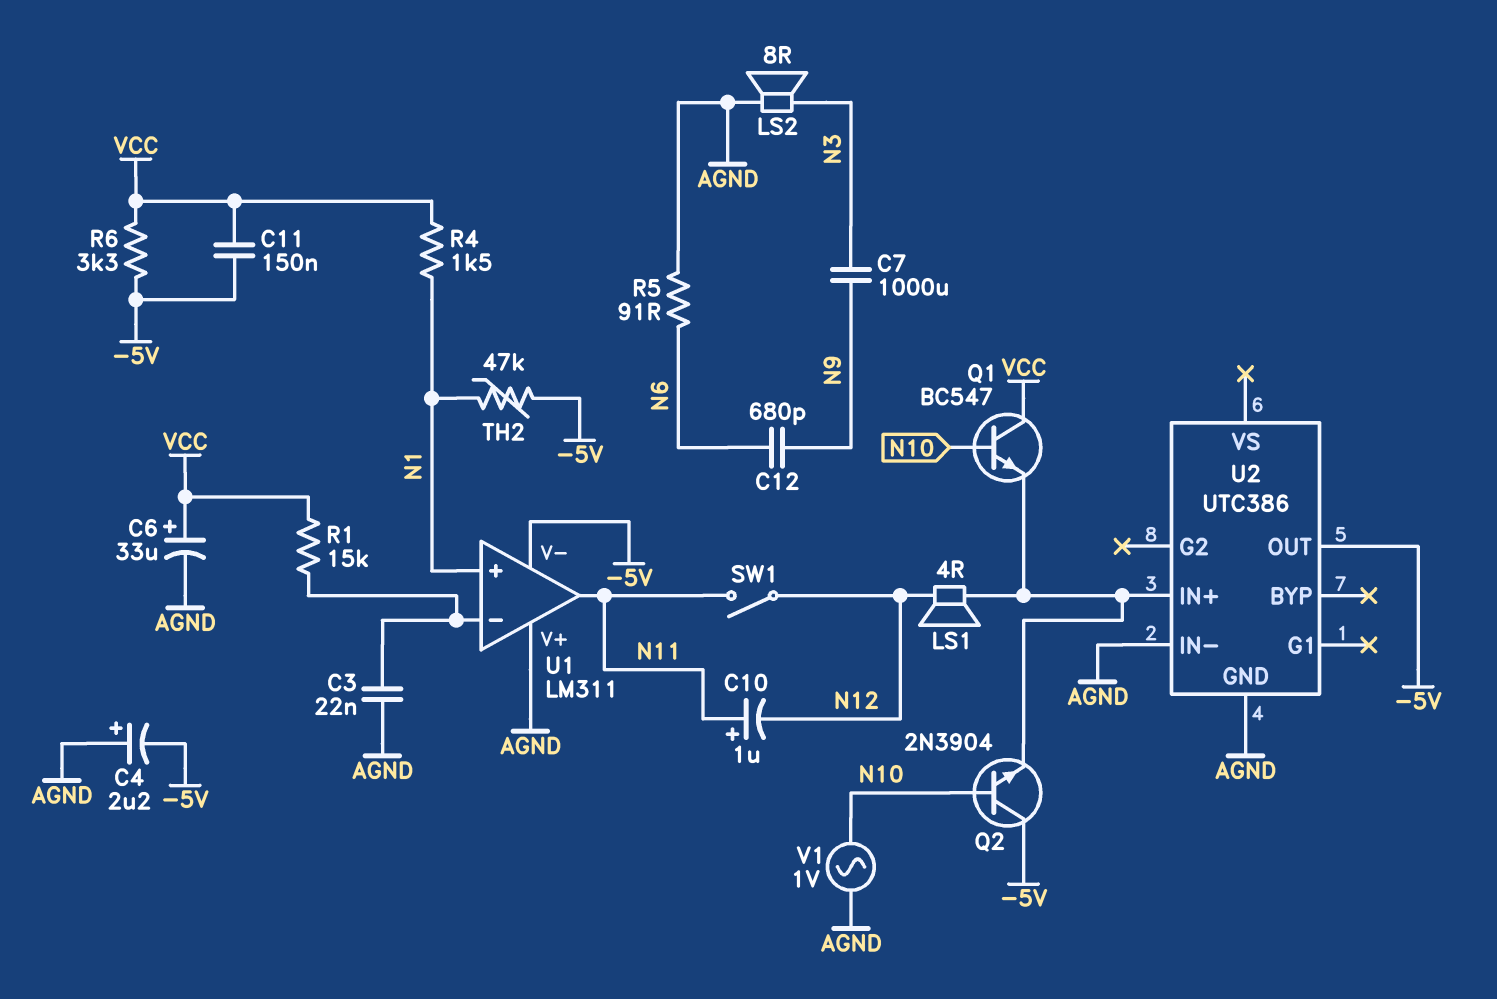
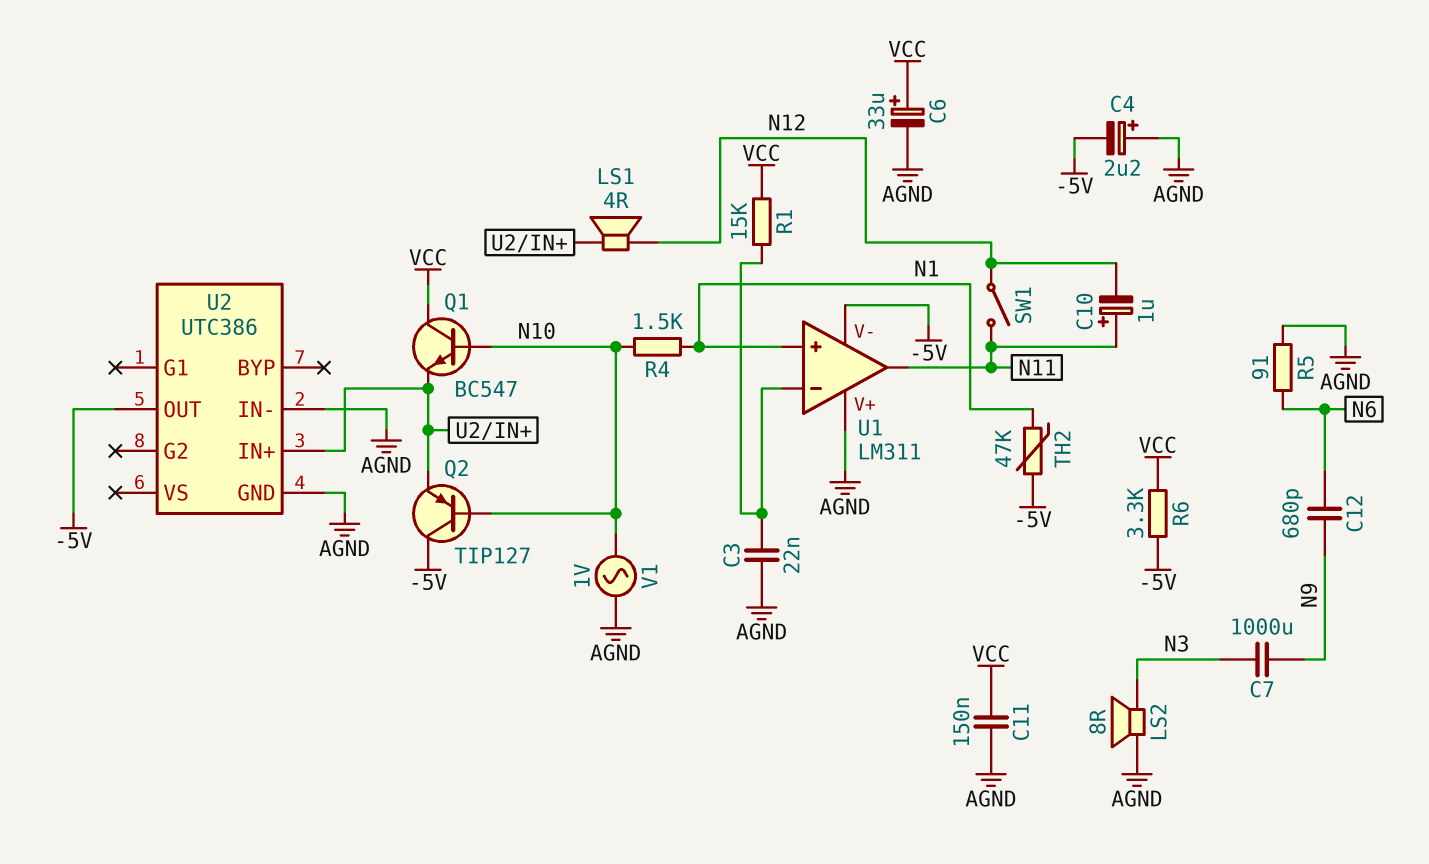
C11: 150nF (-5V, VCC) -> 150nF (AGND, VCC)
Q2: NPN 2N3904 (B N10, C -5V, E U2/IN+) -> PNP TIP127 (B N10, C -5V, E U2/IN+)
R4: 1.5k (N1, VCC) -> 1.5k (N1, N10)

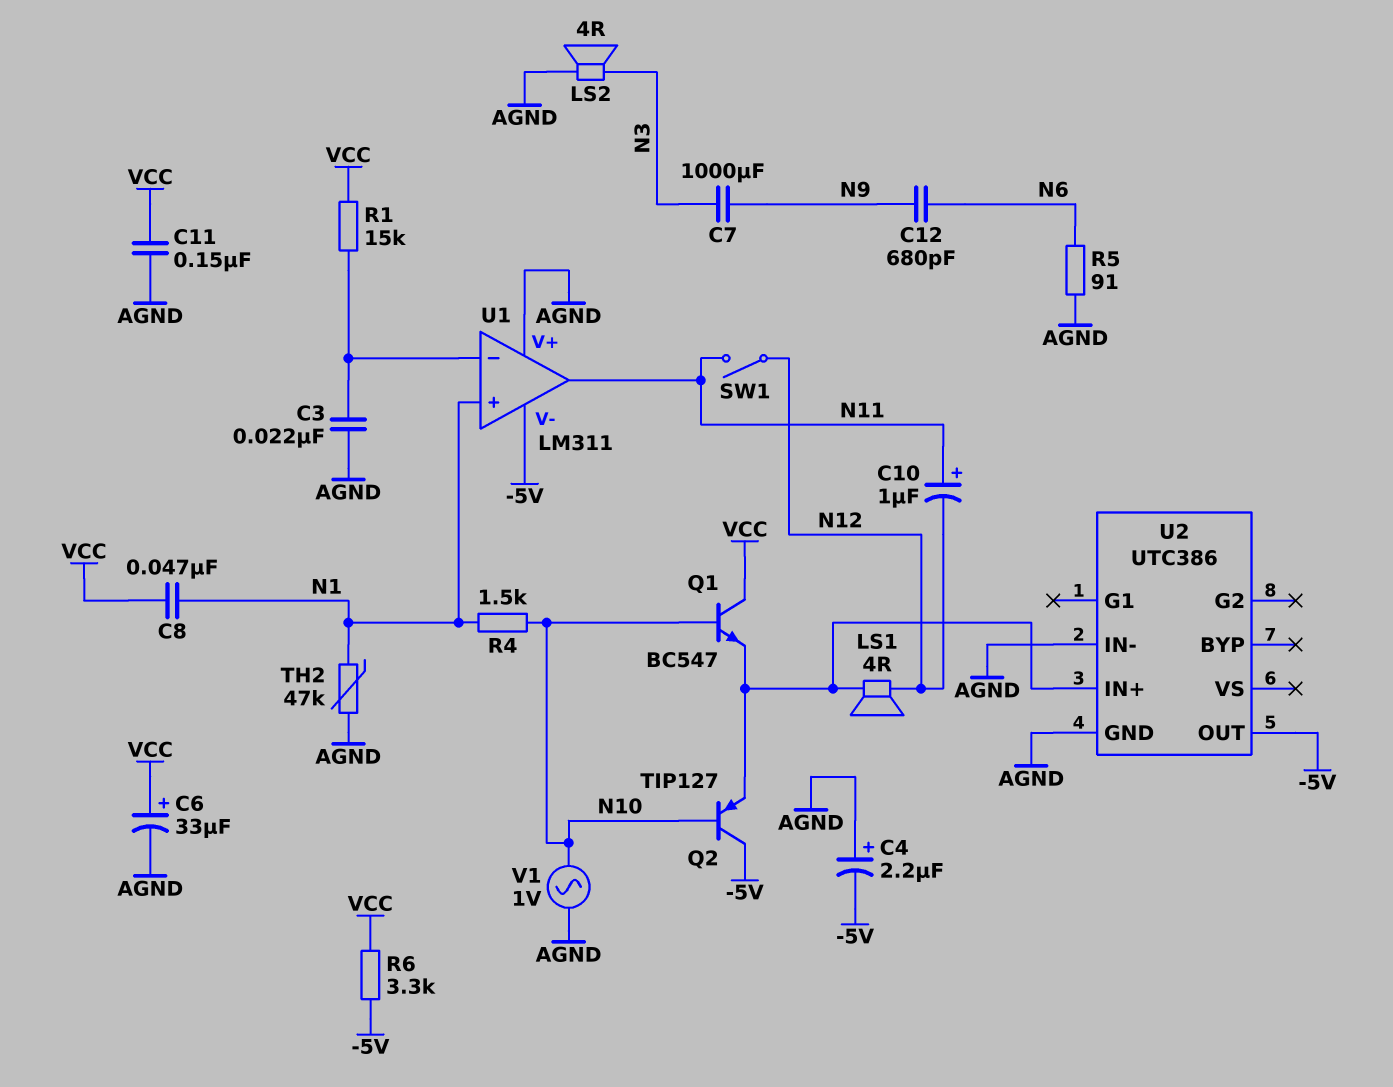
C8: none -> 47nF (N1, VCC)
LS2: speaker 8R (AGND, N3) -> speaker 4R (AGND, N3)
TH2: 47k (-5V, N1) -> 47k (AGND, N1)

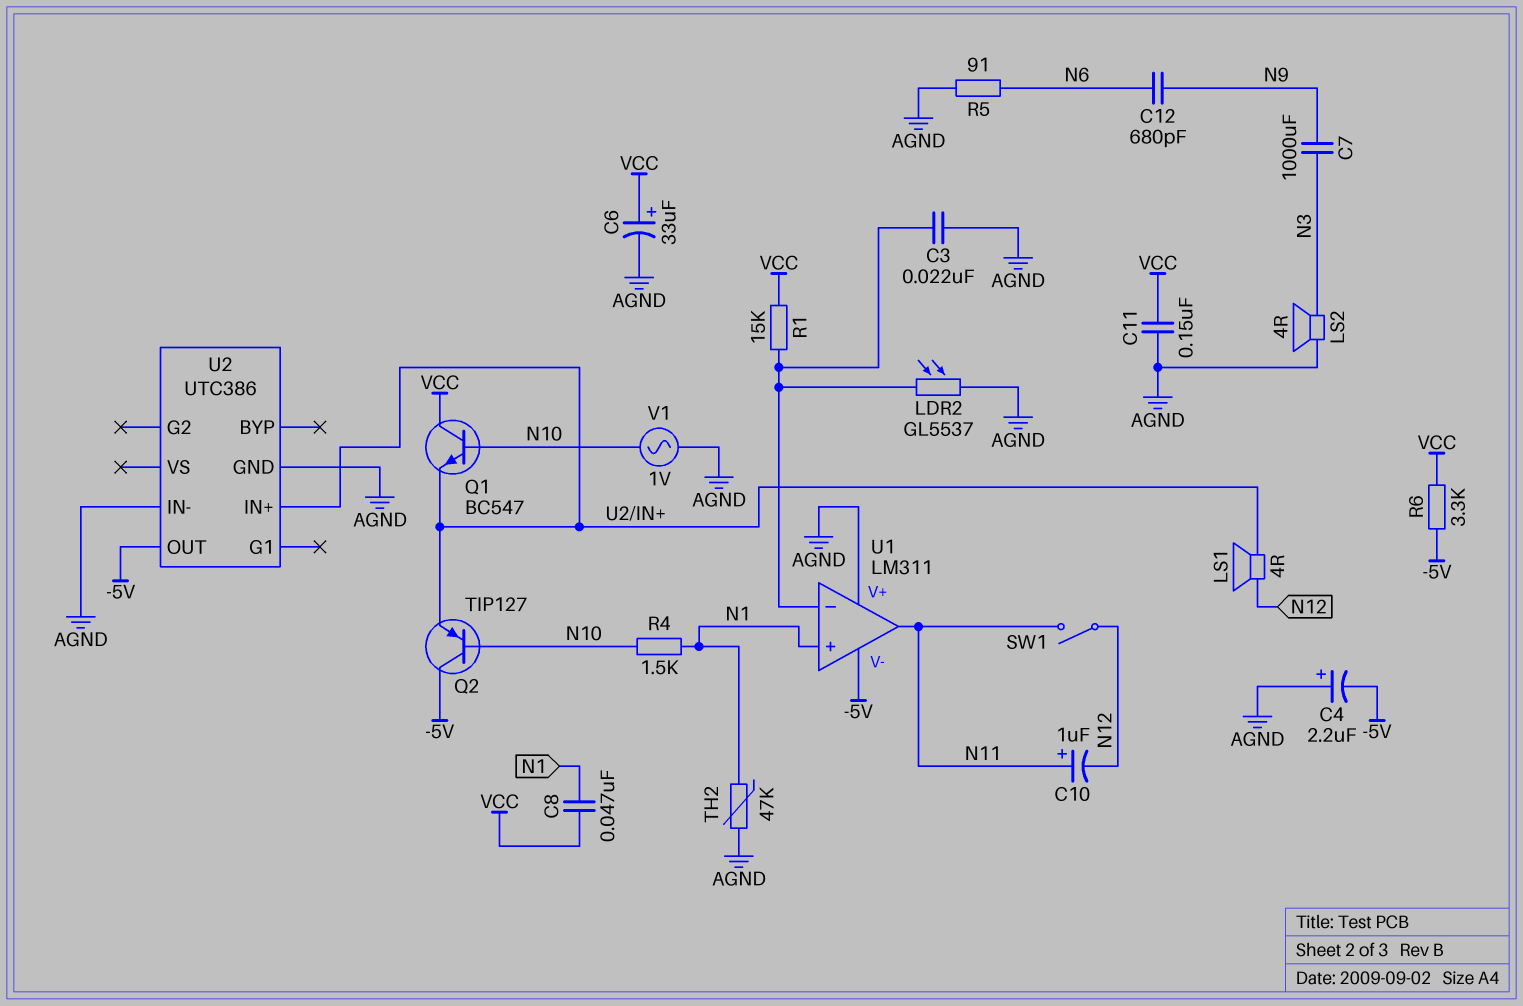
LDR2: none -> GL5537 (AGND, U1/in-)

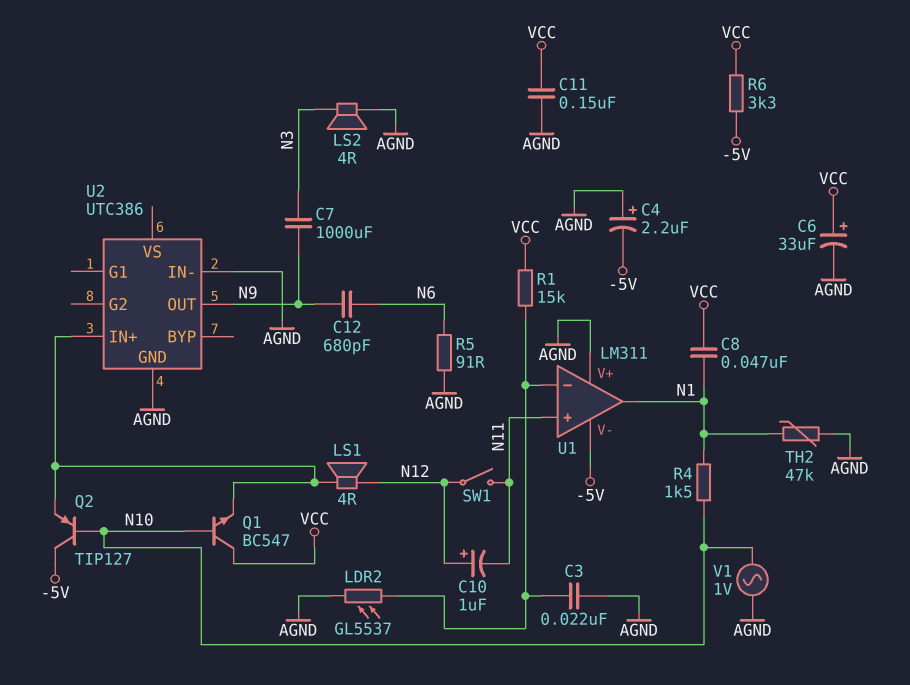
C10: 1uF (plus N11, minus N12) -> 1uF (plus N12, minus N11)
U1 pin in+: N1 -> N11
U1 pin out: N11 -> N1
U2 pin OUT: -5V -> N9

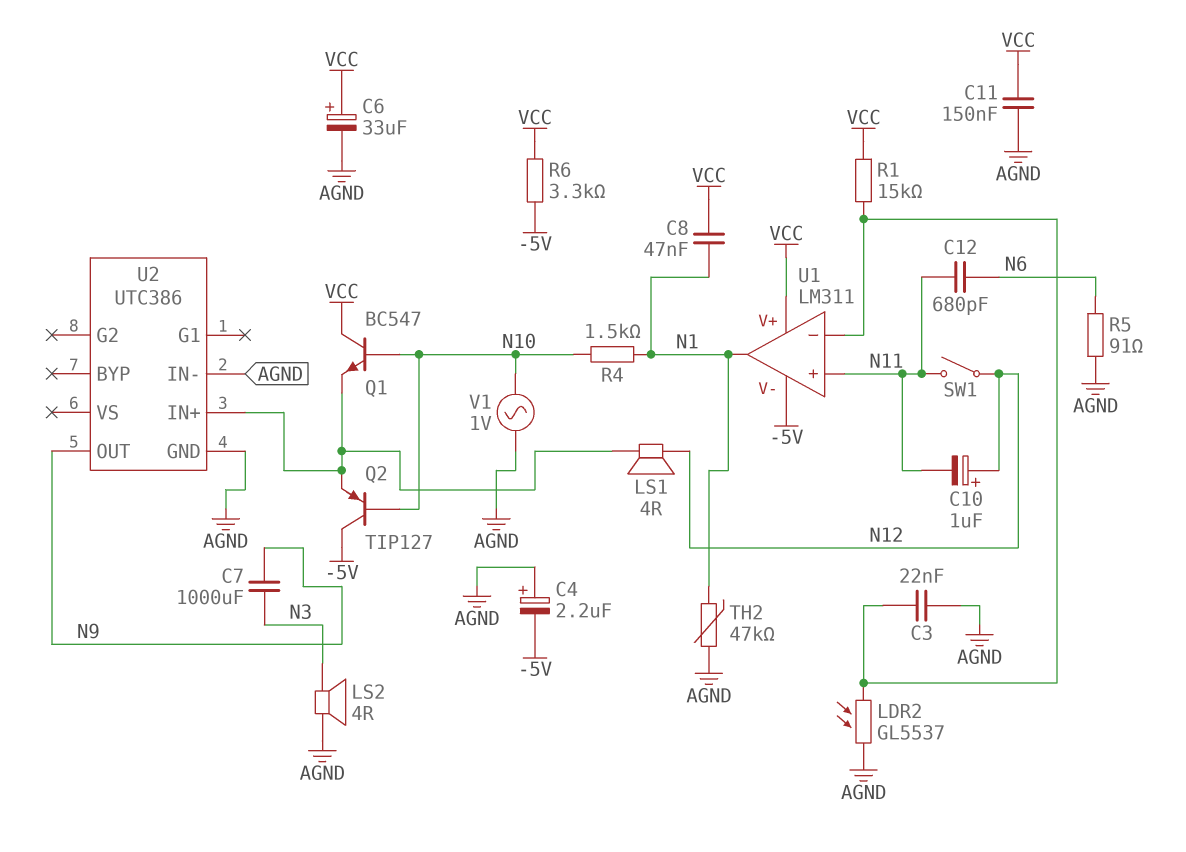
C12: 680pF (N6, N9) -> 680pF (N6, N11)
U1 pin V+: AGND -> VCC

